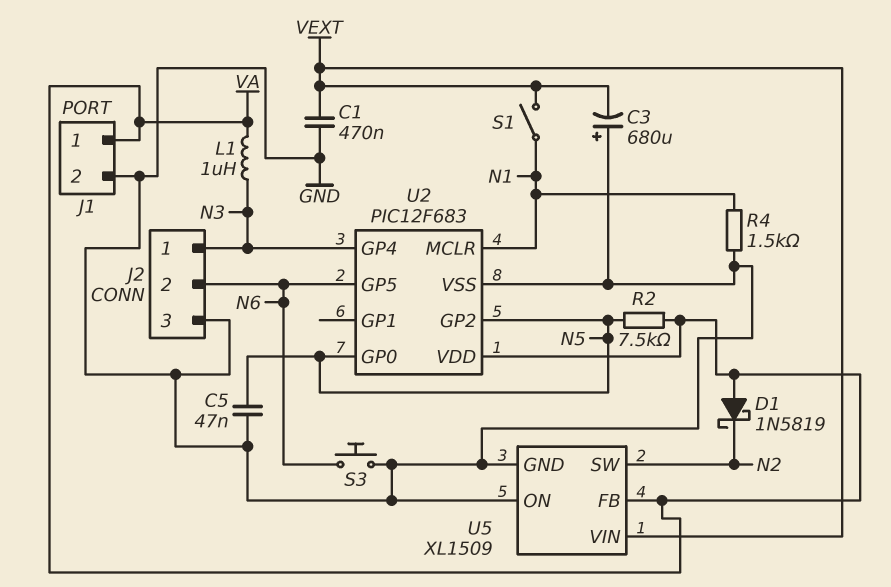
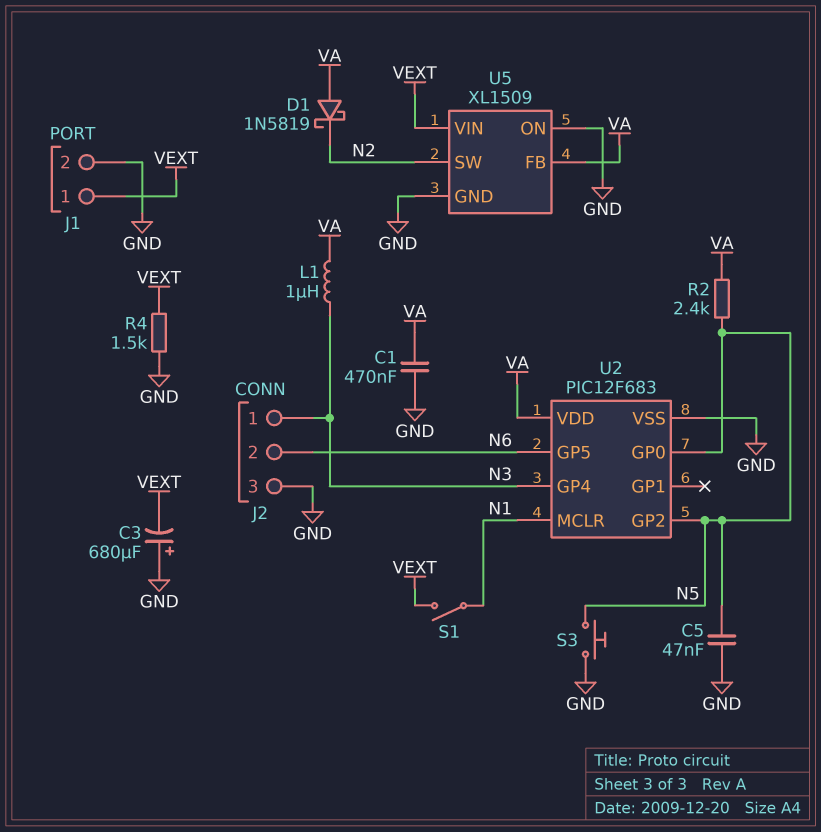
C1: 470nF (GND, VEXT) -> 470nF (GND, VA)
J1 pin 1: VA -> VEXT
R2: 7.5k (N5, VA) -> 2.4k (N5, VA)
R4: 1.5k (GND, N1) -> 1.5k (GND, VEXT)
S3: button (GND, N6) -> button (GND, N5)

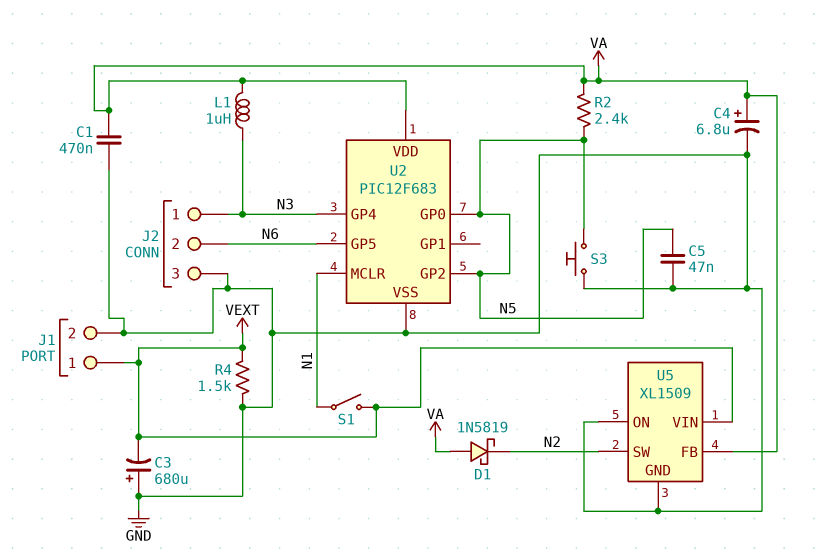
C4: none -> 6.8uF (plus VA, minus GND)

